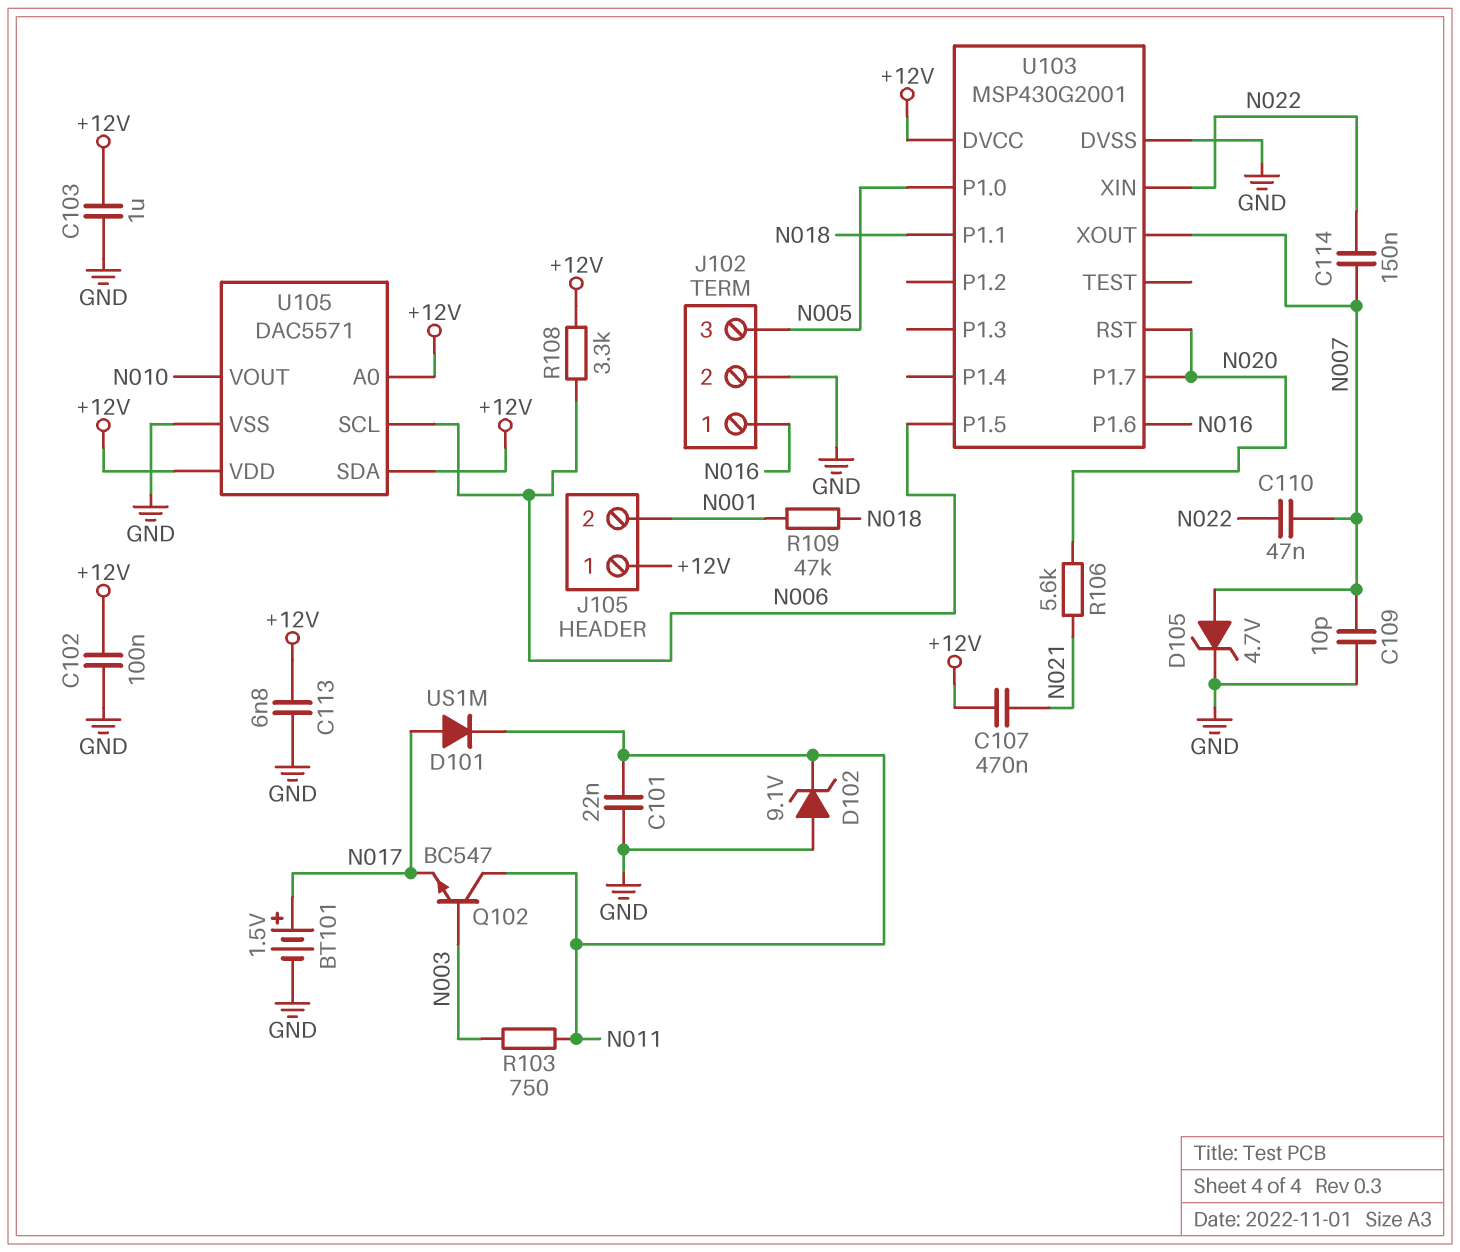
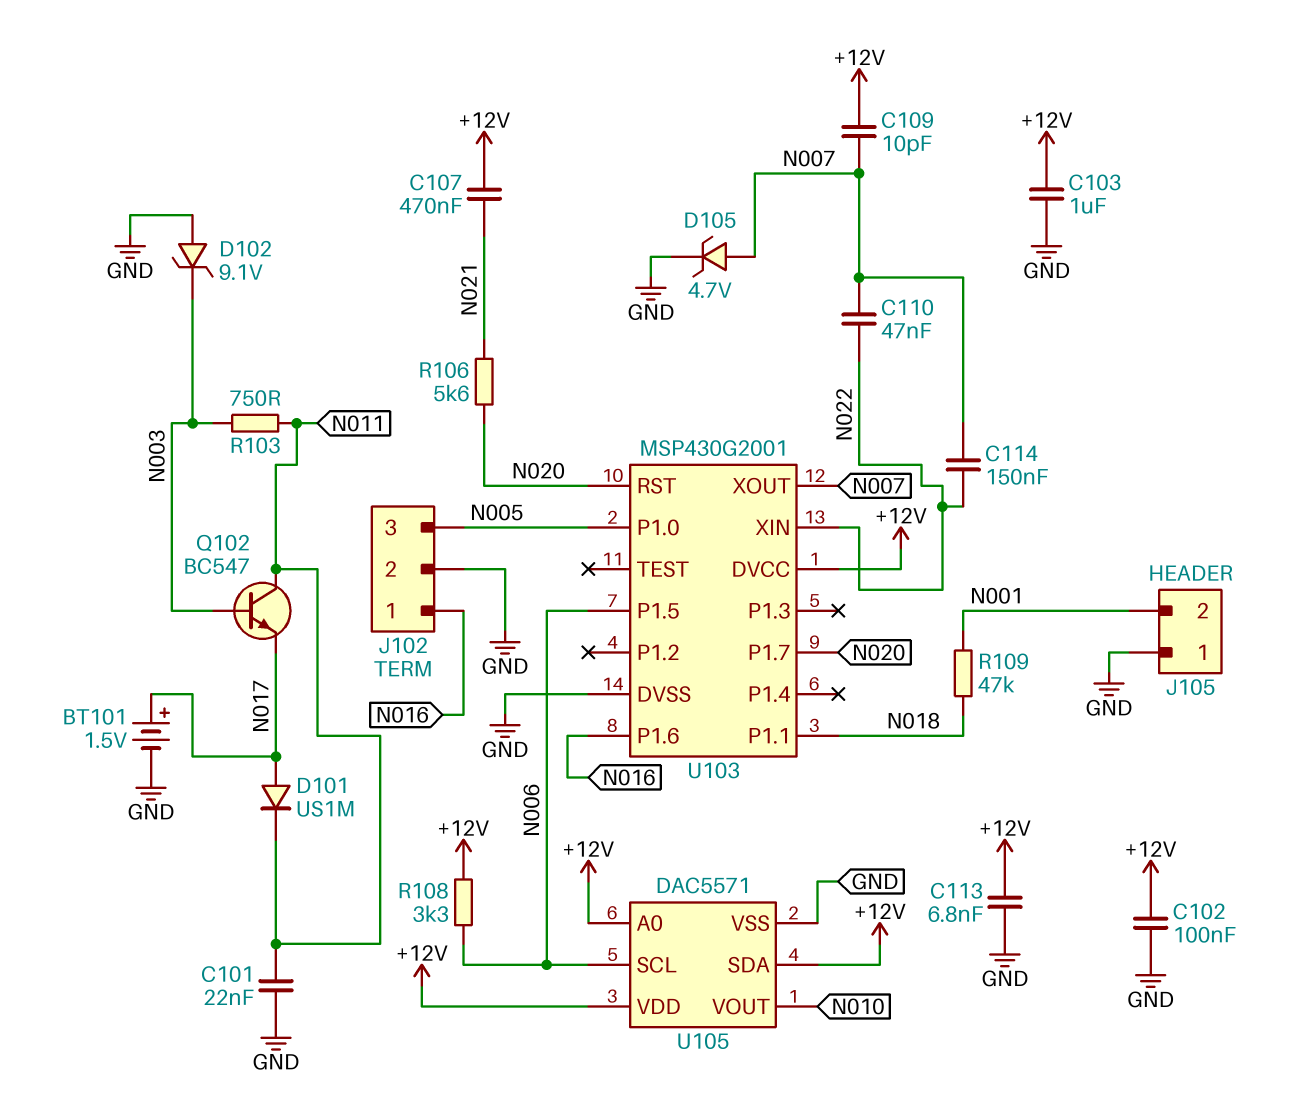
C109: 10pF (GND, N007) -> 10pF (+12V, N007)
D102: zener 9.1V (A GND, K N011) -> zener 9.1V (A GND, K N003)
J105 pin 1: +12V -> GND

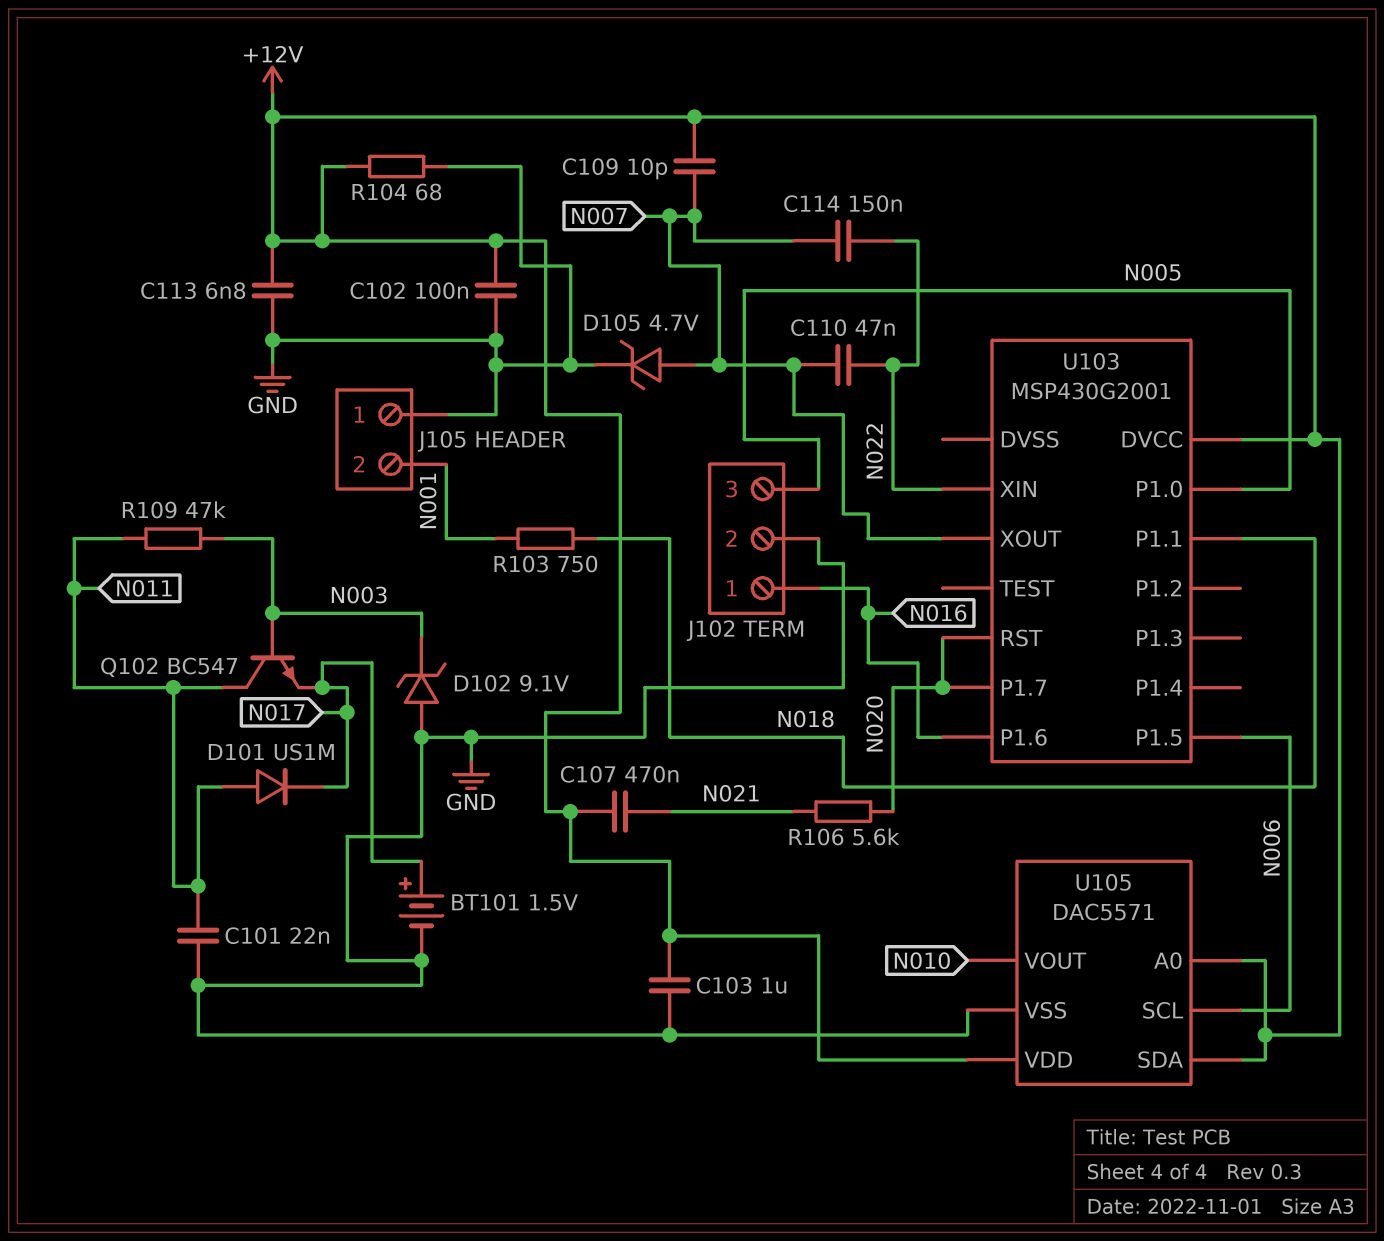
D101: diode US1M (A N017, K N011) -> diode US1M (A N011, K N017)
R103: 750 (N003, N011) -> 750 (N001, N018)
R104: none -> 68 (+12V, GND)
R108: 3.3k (+12V, N006) -> none
R109: 47k (N001, N018) -> 47k (N003, N011)
U103 pin DVSS: GND -> none

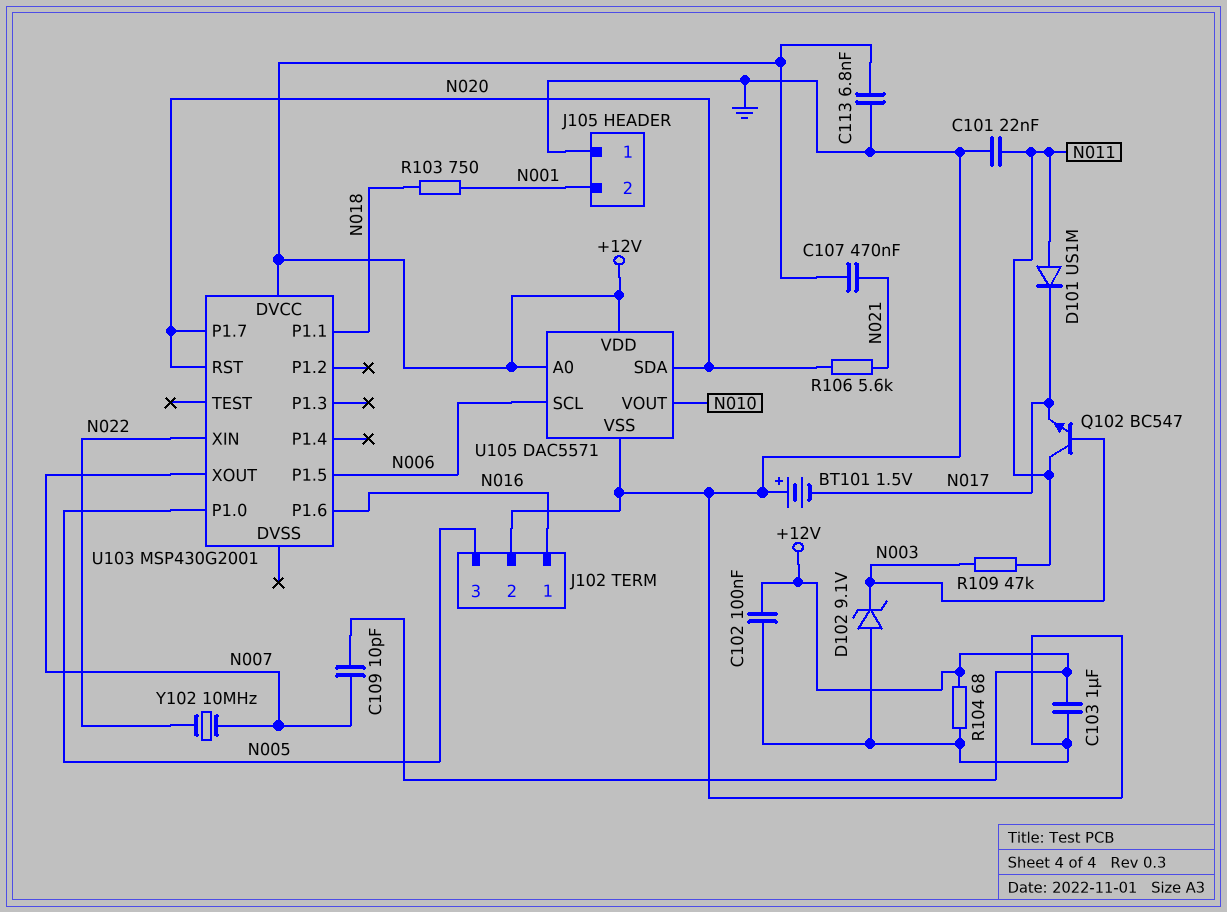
BT101: 1.5V (plus N017, minus GND) -> 1.5V (plus GND, minus N017)
C110: 47nF (N007, N022) -> none
C114: 150nF (N007, N022) -> none
D105: zener 4.7V (A N007, K GND) -> none
U105 pin SDA: +12V -> N020
Y102: none -> 10MHz (N007, N022)

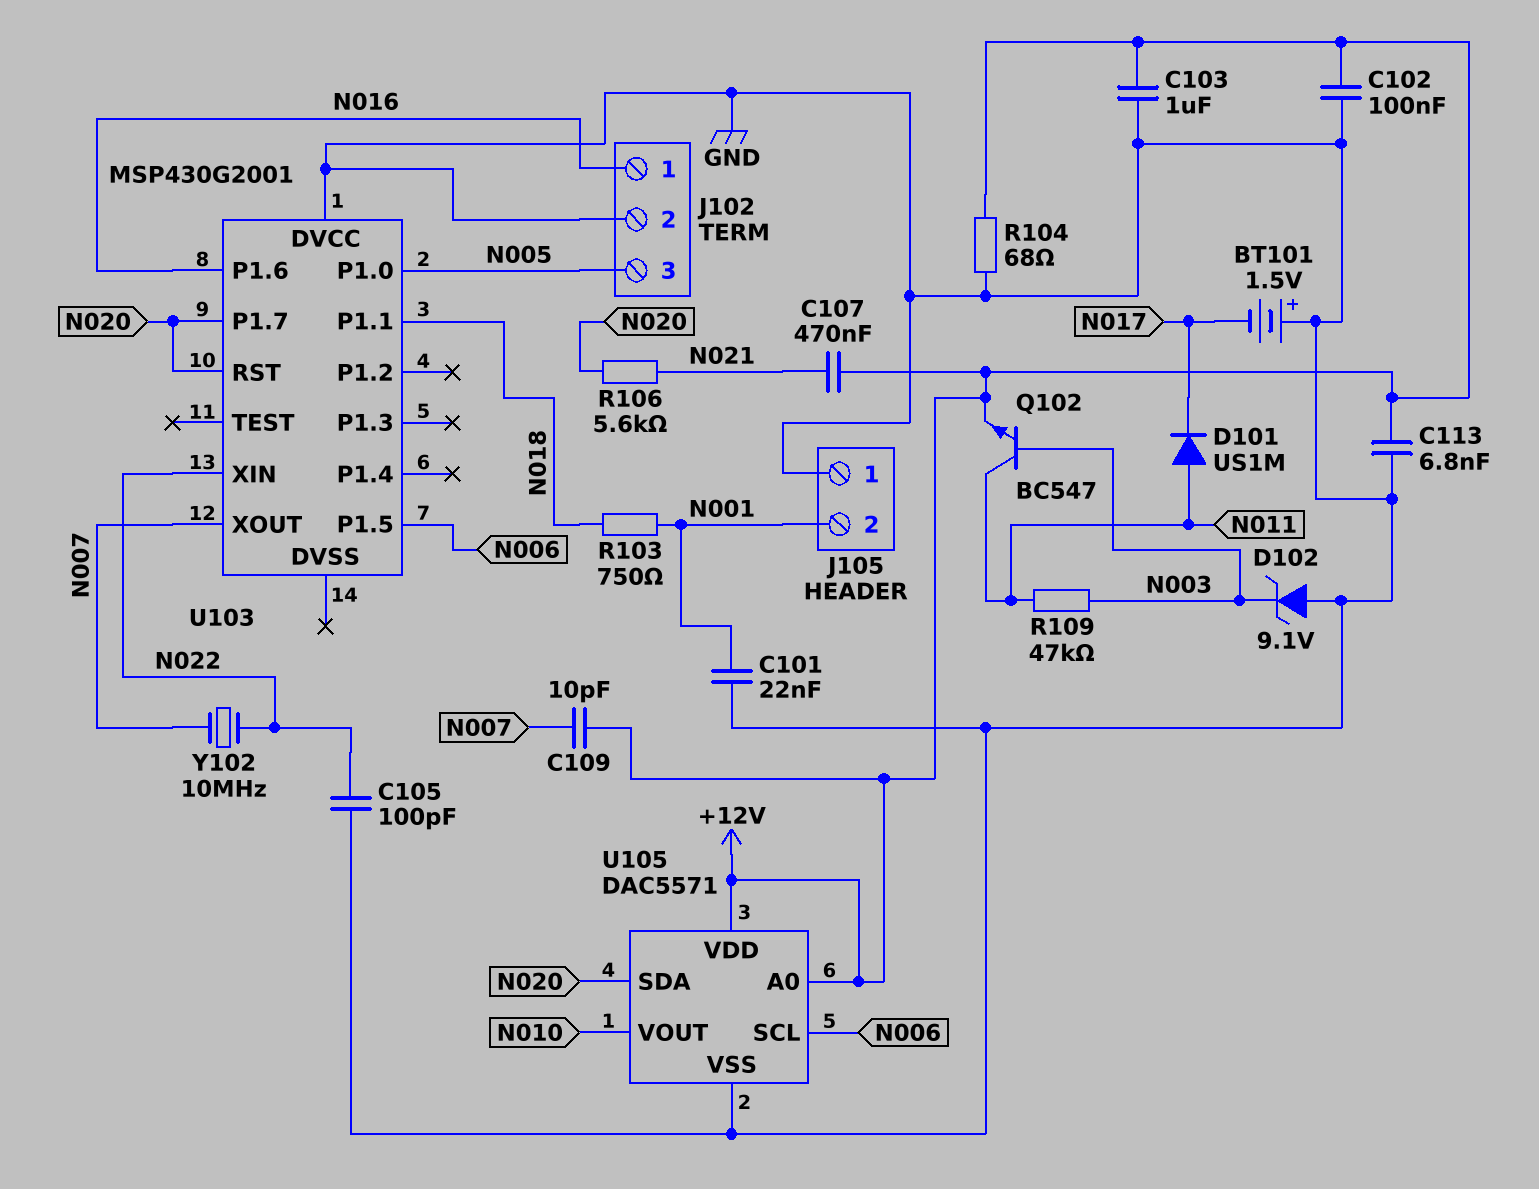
C101: 22nF (GND, N011) -> 22nF (GND, N001)
C105: none -> 100pF (GND, N022)
Q102: NPN BC547 (B N003, C N011, E N017) -> NPN BC547 (B N003, C N011, E +12V)
U103 pin DVCC: +12V -> GND

